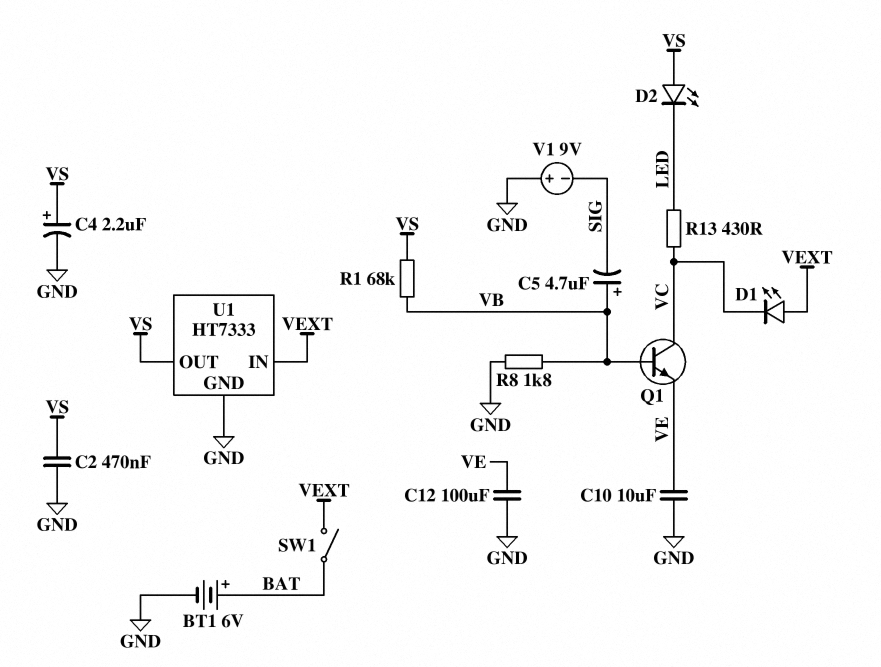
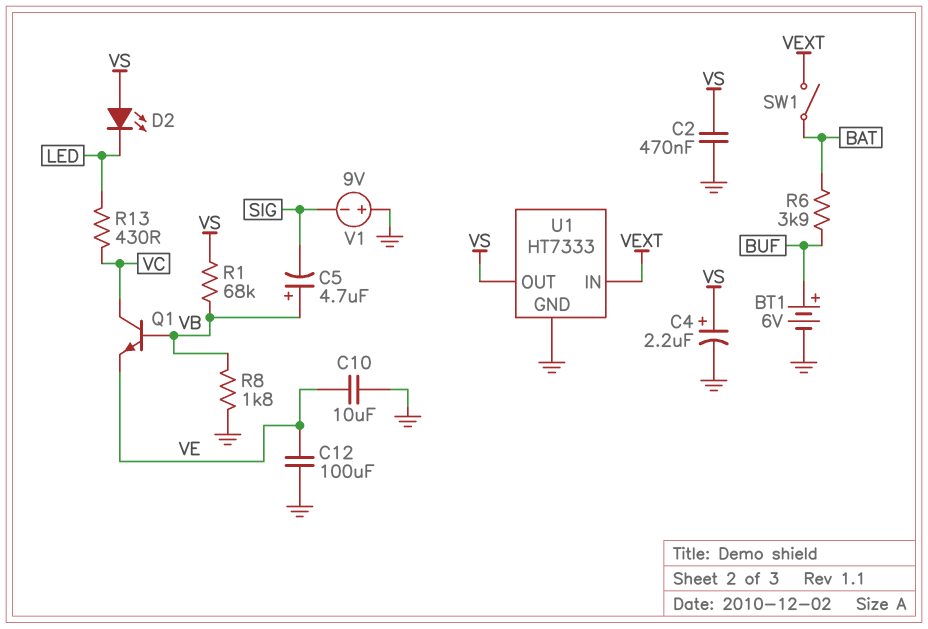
BT1: 6V (plus BAT, minus GND) -> 6V (plus BUF, minus GND)
D1: LED (A VEXT, K VC) -> none
R6: none -> 3.9k (BAT, BUF)

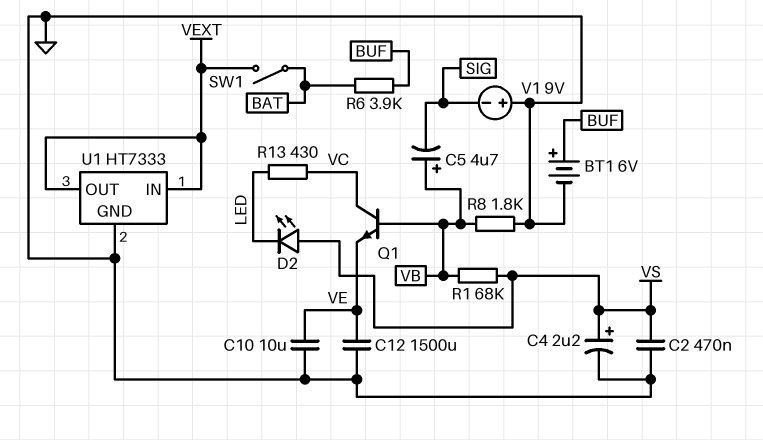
C12: 100uF (GND, VE) -> 1500uF (GND, VE)
U1 pin OUT: VS -> VEXT

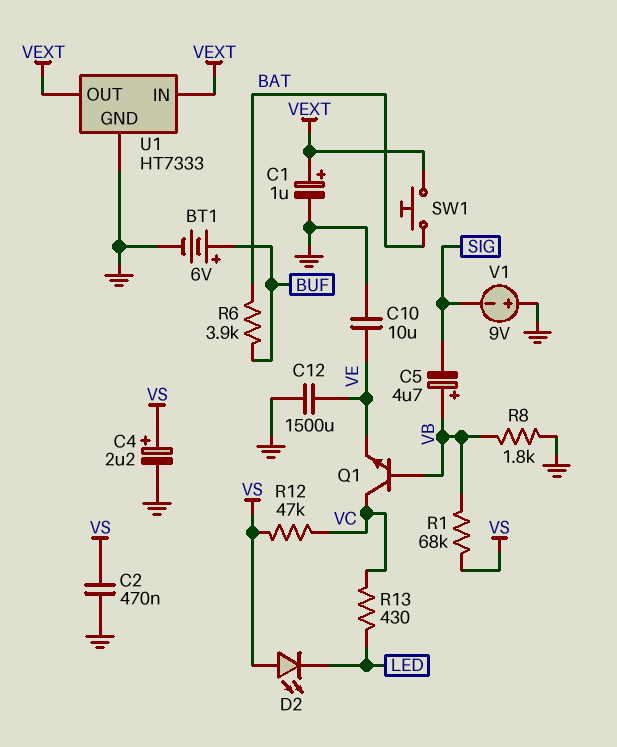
C1: none -> 1uF (plus VEXT, minus GND)
R12: none -> 47k (VC, VS)
SW1: switch (BAT, VEXT) -> button (BAT, VEXT)

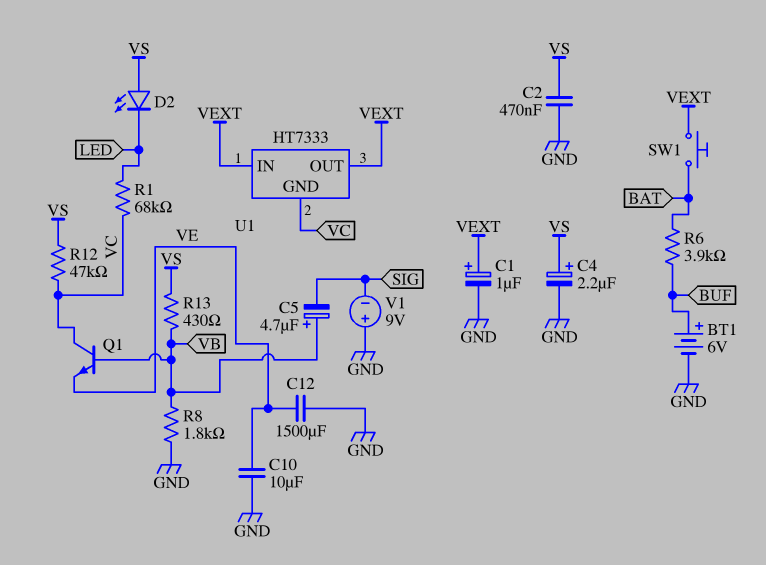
R1: 68k (VB, VS) -> 68k (LED, VC)
R13: 430 (LED, VC) -> 430 (VB, VS)
U1 pin GND: GND -> VC

